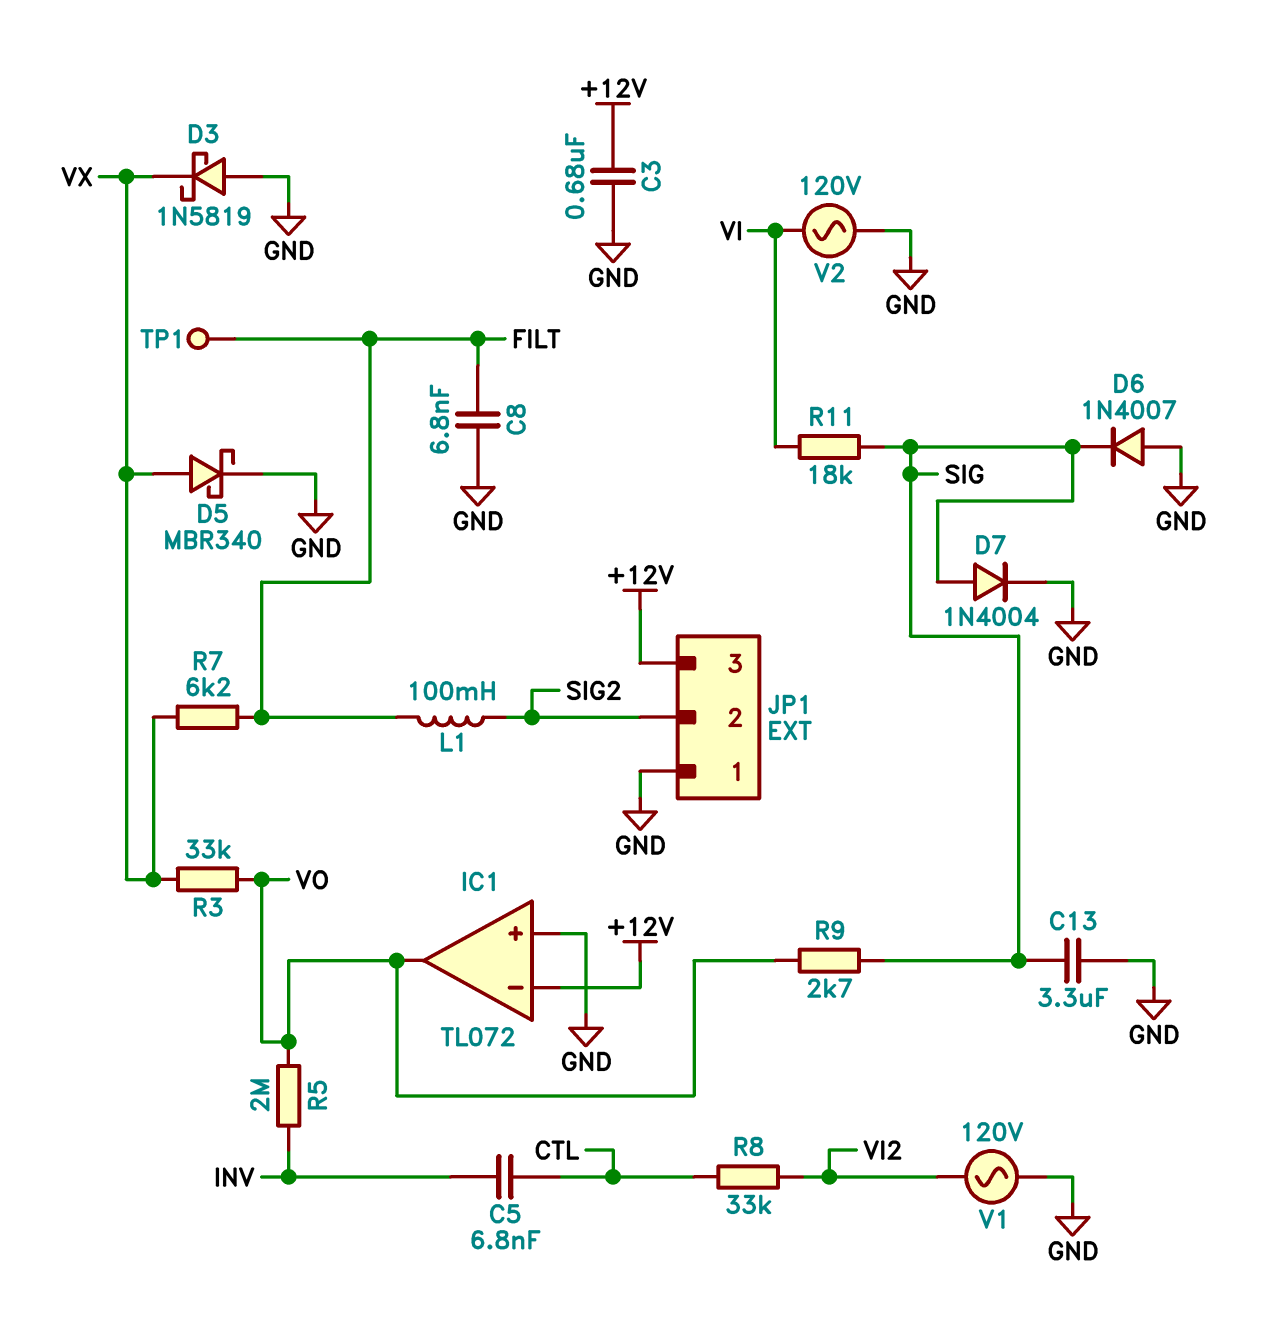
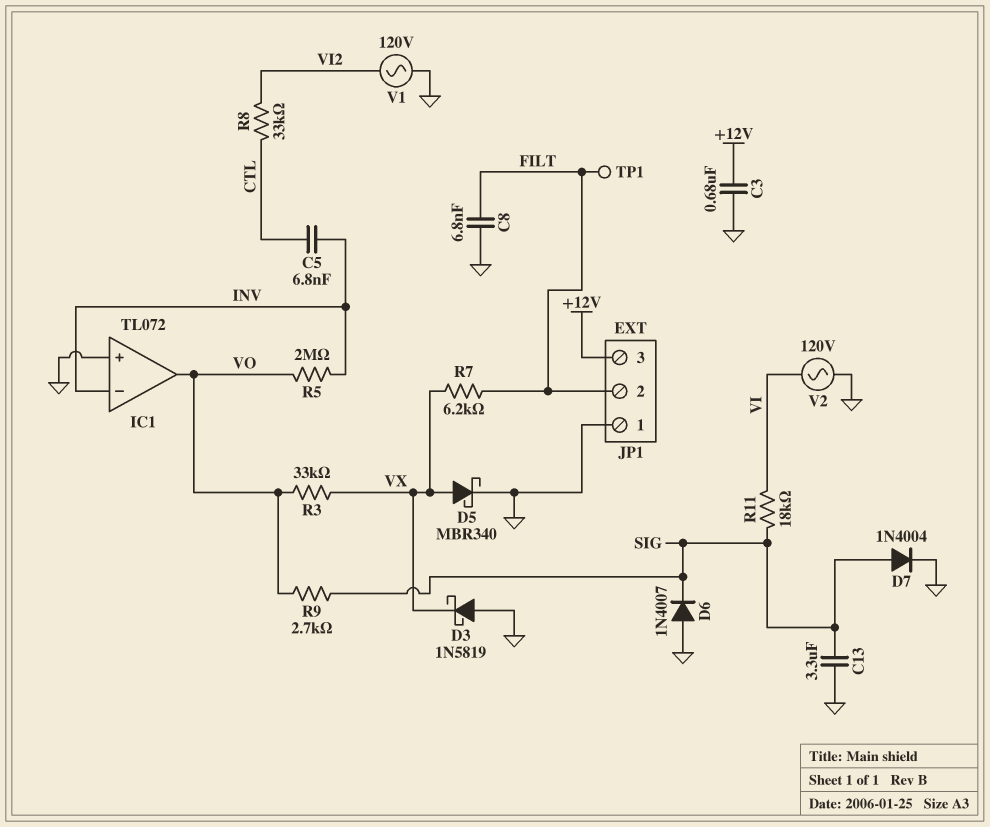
IC1 pin in-: +12V -> INV
JP1 pin 2: SIG2 -> FILT
L1: 100mH (FILT, SIG2) -> none

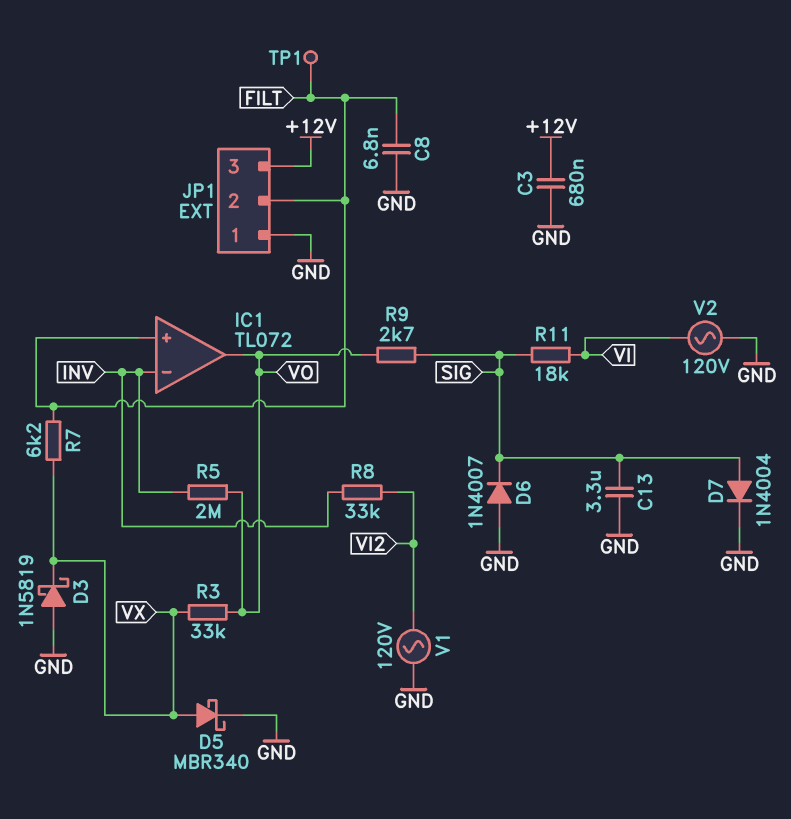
C5: 6.8nF (CTL, INV) -> none
IC1 pin in+: GND -> FILT
R8: 33k (CTL, VI2) -> 33k (INV, VI2)

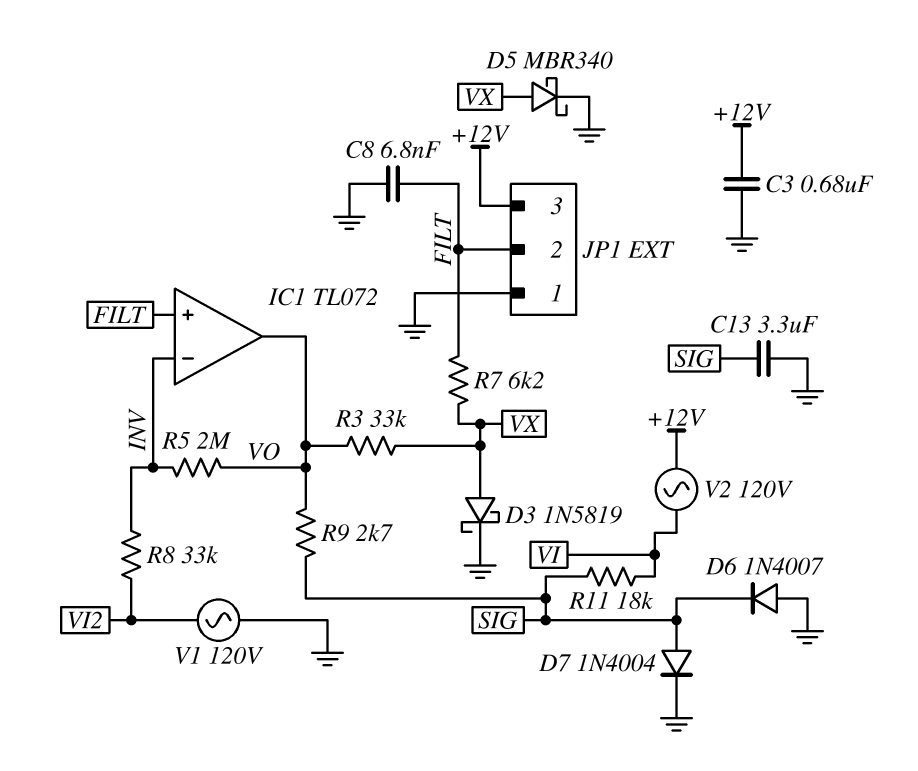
D3: schottky 1N5819 (A GND, K VX) -> schottky 1N5819 (A VX, K GND)
TP1: test point (FILT) -> none
V2: AC 120V (GND, VI) -> AC 120V (+12V, VI)

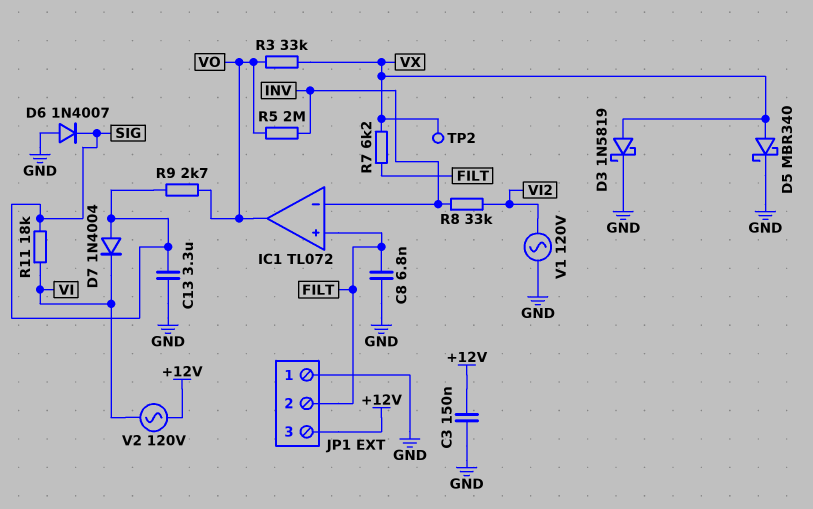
C3: 680nF (+12V, GND) -> 150nF (+12V, GND)
D7: diode 1N4004 (A SIG, K GND) -> diode 1N4004 (A SIG, K VI)
TP2: none -> test point (VX)

